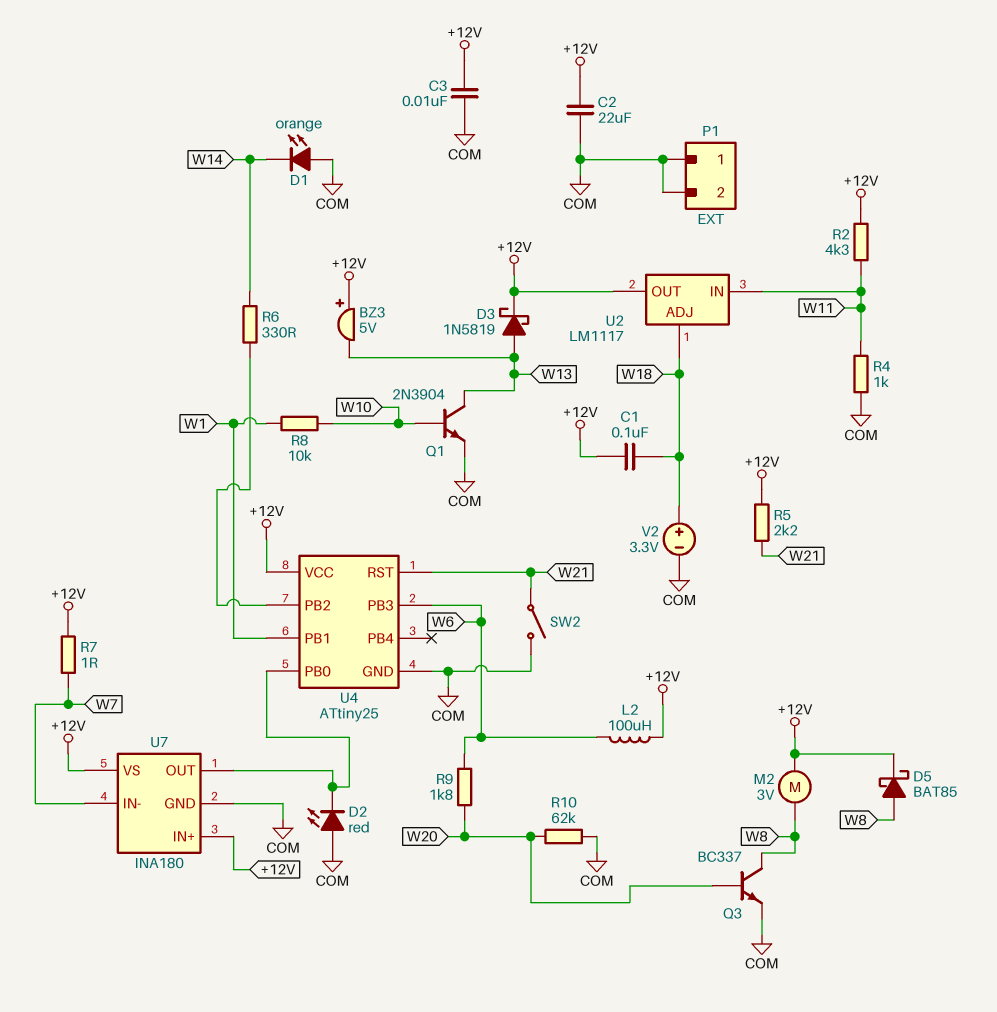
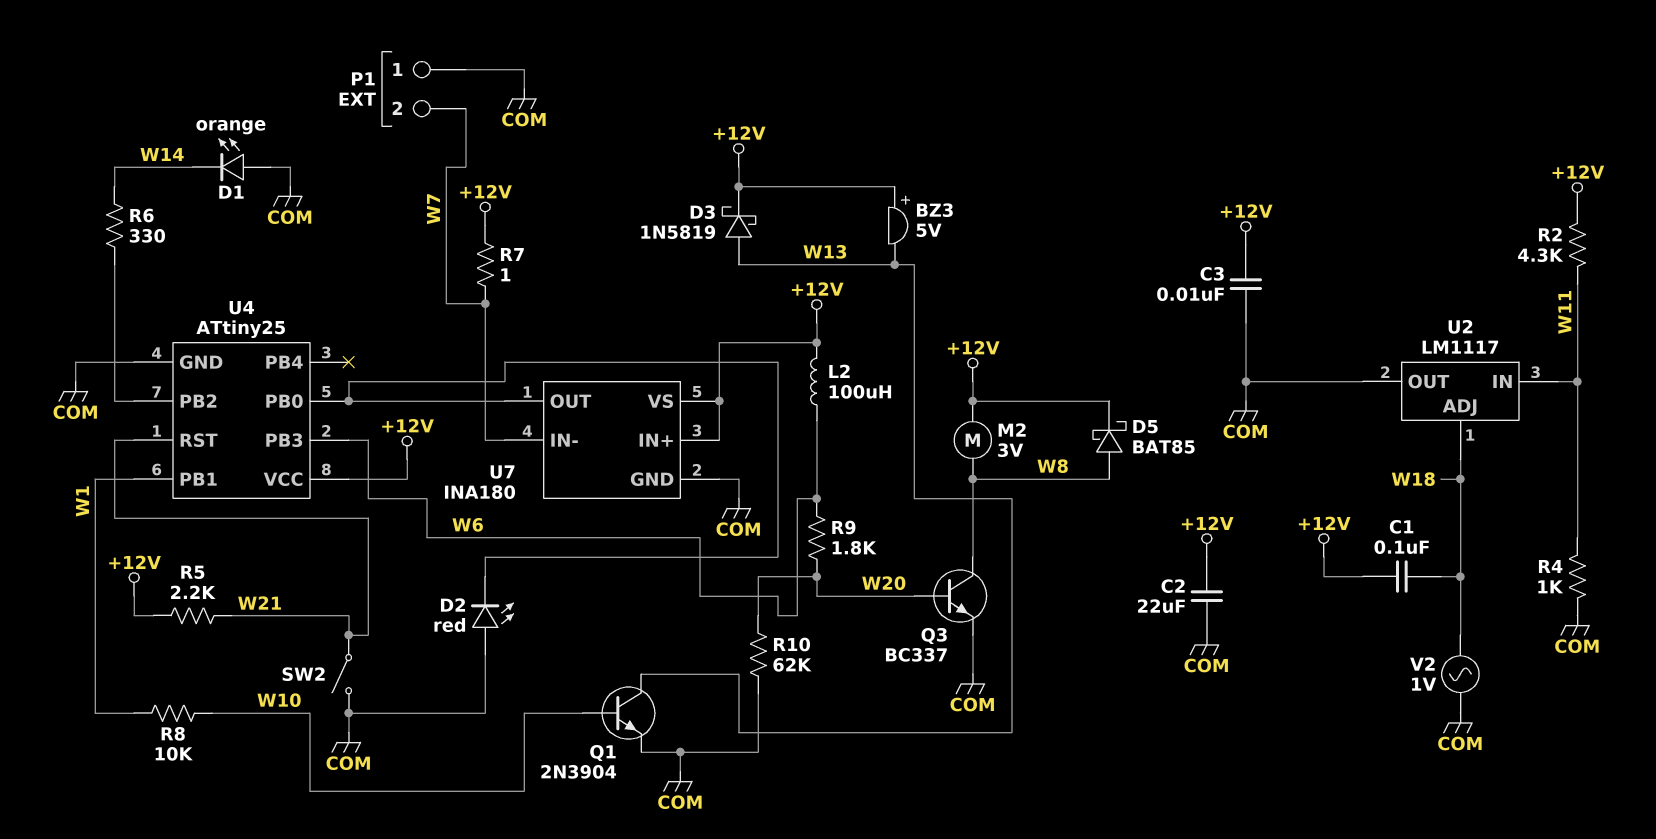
P1 pin 2: COM -> W7
U2 pin OUT: +12V -> COM
V2: 3.3V (plus W18, minus COM) -> AC 1V (COM, W18)

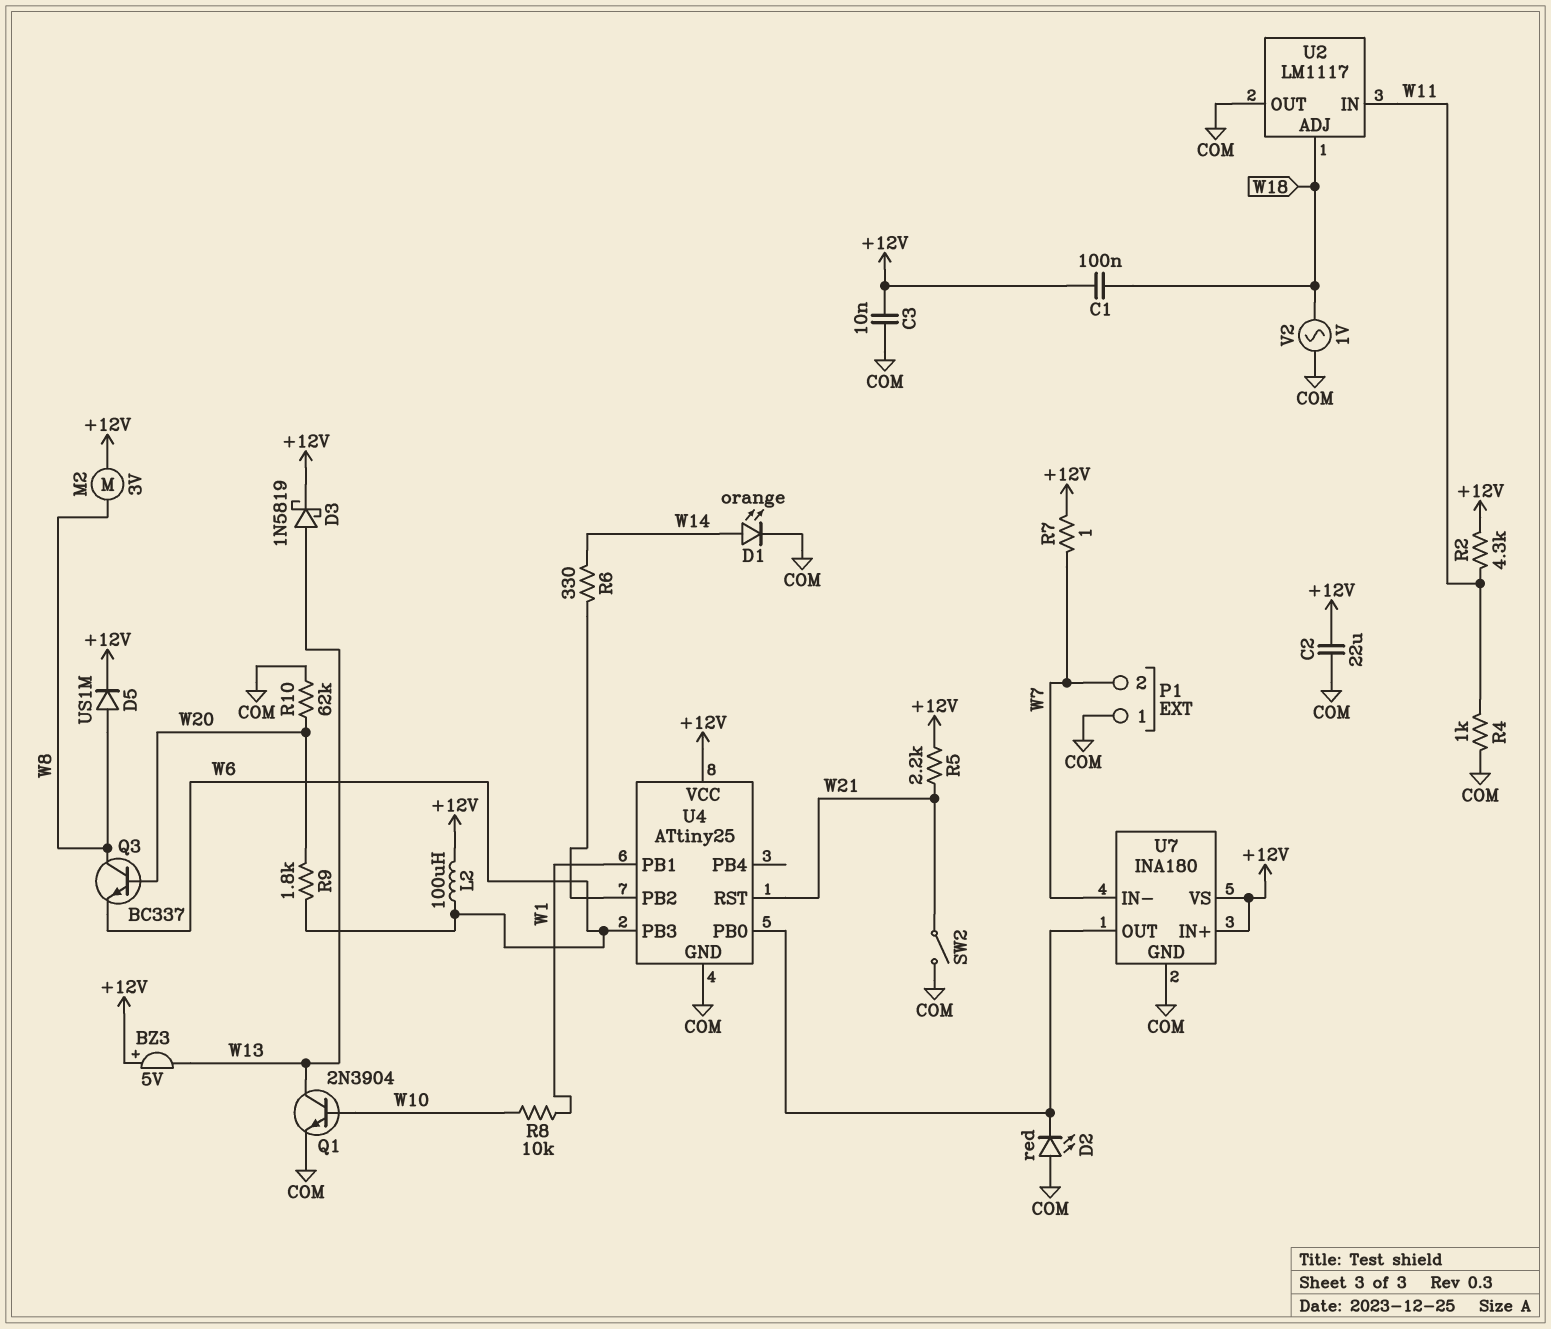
D1: LED orange (A COM, K W14) -> LED orange (A W14, K COM)
D5: schottky BAT85 (A W8, K +12V) -> diode US1M (A W8, K +12V)
Q3: NPN BC337 (B W20, C W8, E COM) -> NPN BC337 (B W20, C W8, E W6)

